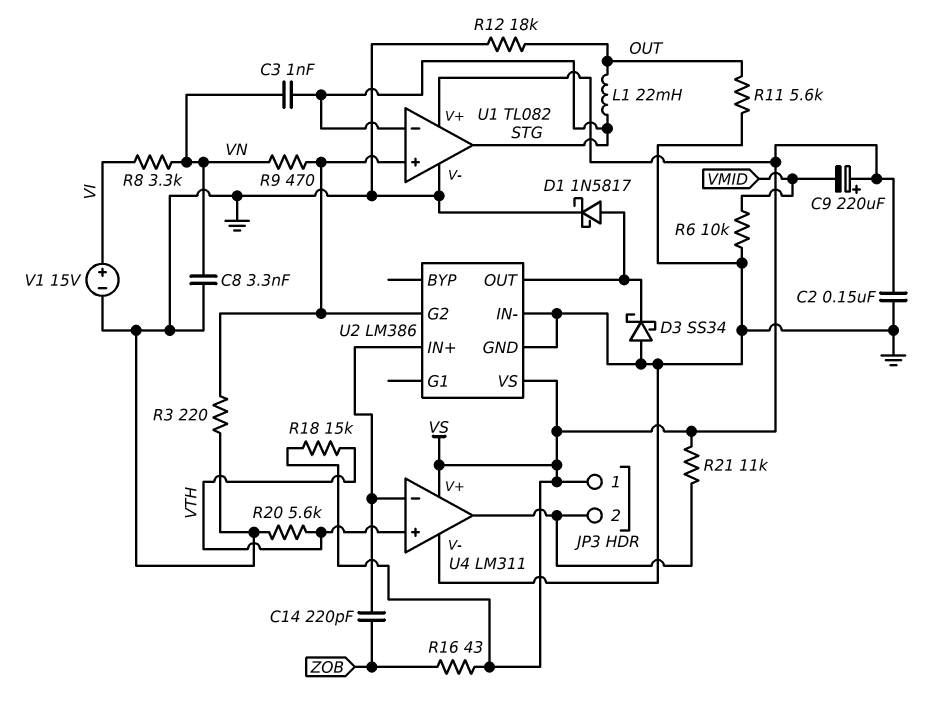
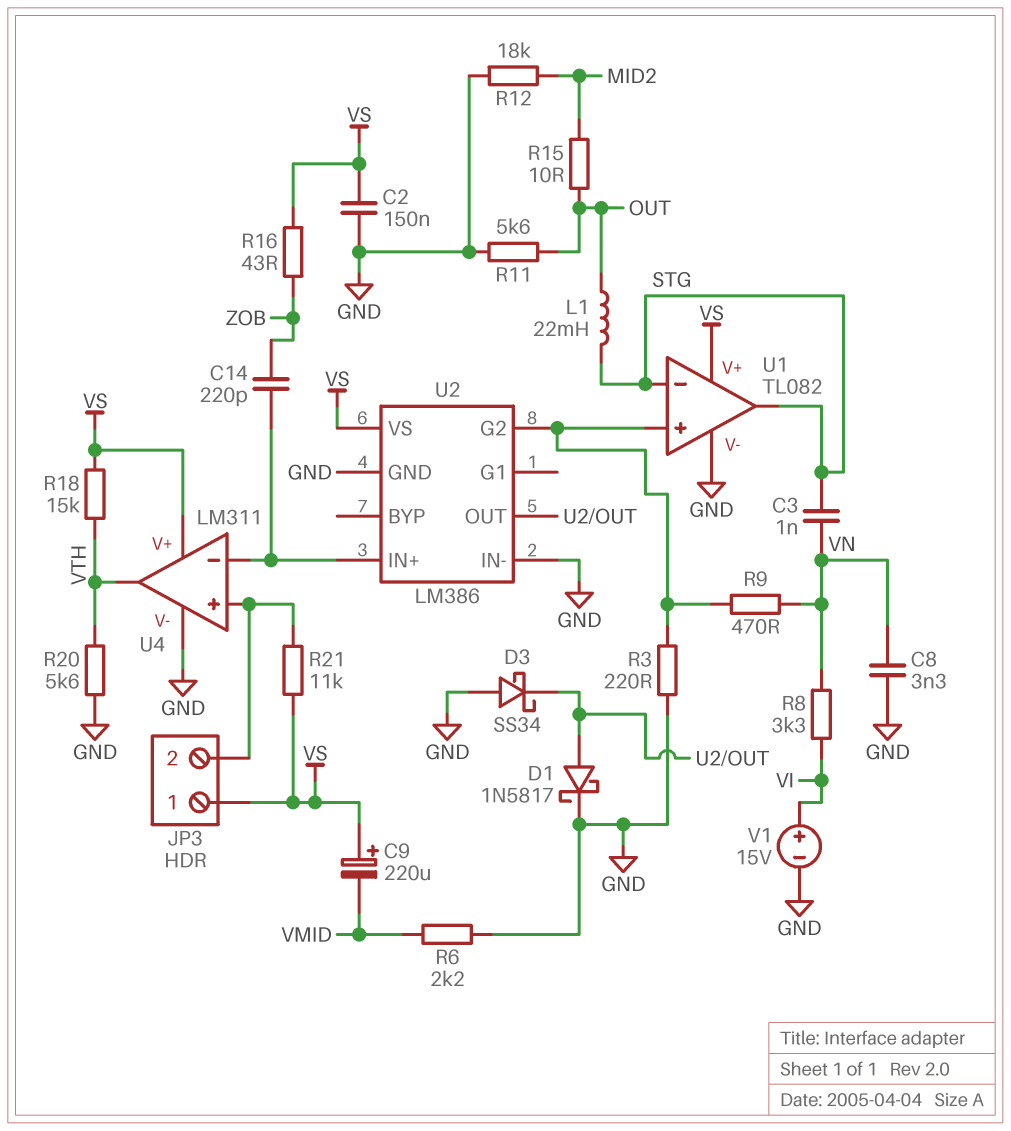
R6: 10k (GND, VMID) -> 2.2k (GND, VMID)
R12: 18k (GND, OUT) -> 18k (GND, MID2)
R15: none -> 10 (MID2, OUT)
U4 pin in+: VTH -> JP3/2
U4 pin out: JP3/2 -> VTH

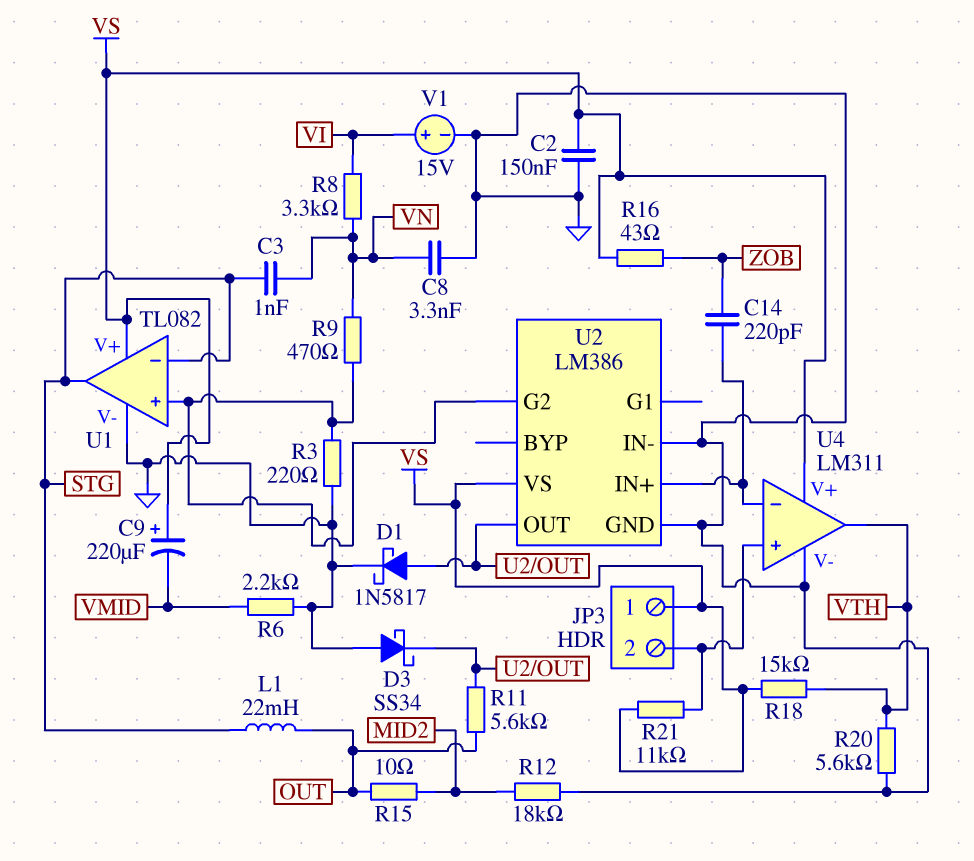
R11: 5.6k (GND, OUT) -> 5.6k (OUT, U2/OUT)

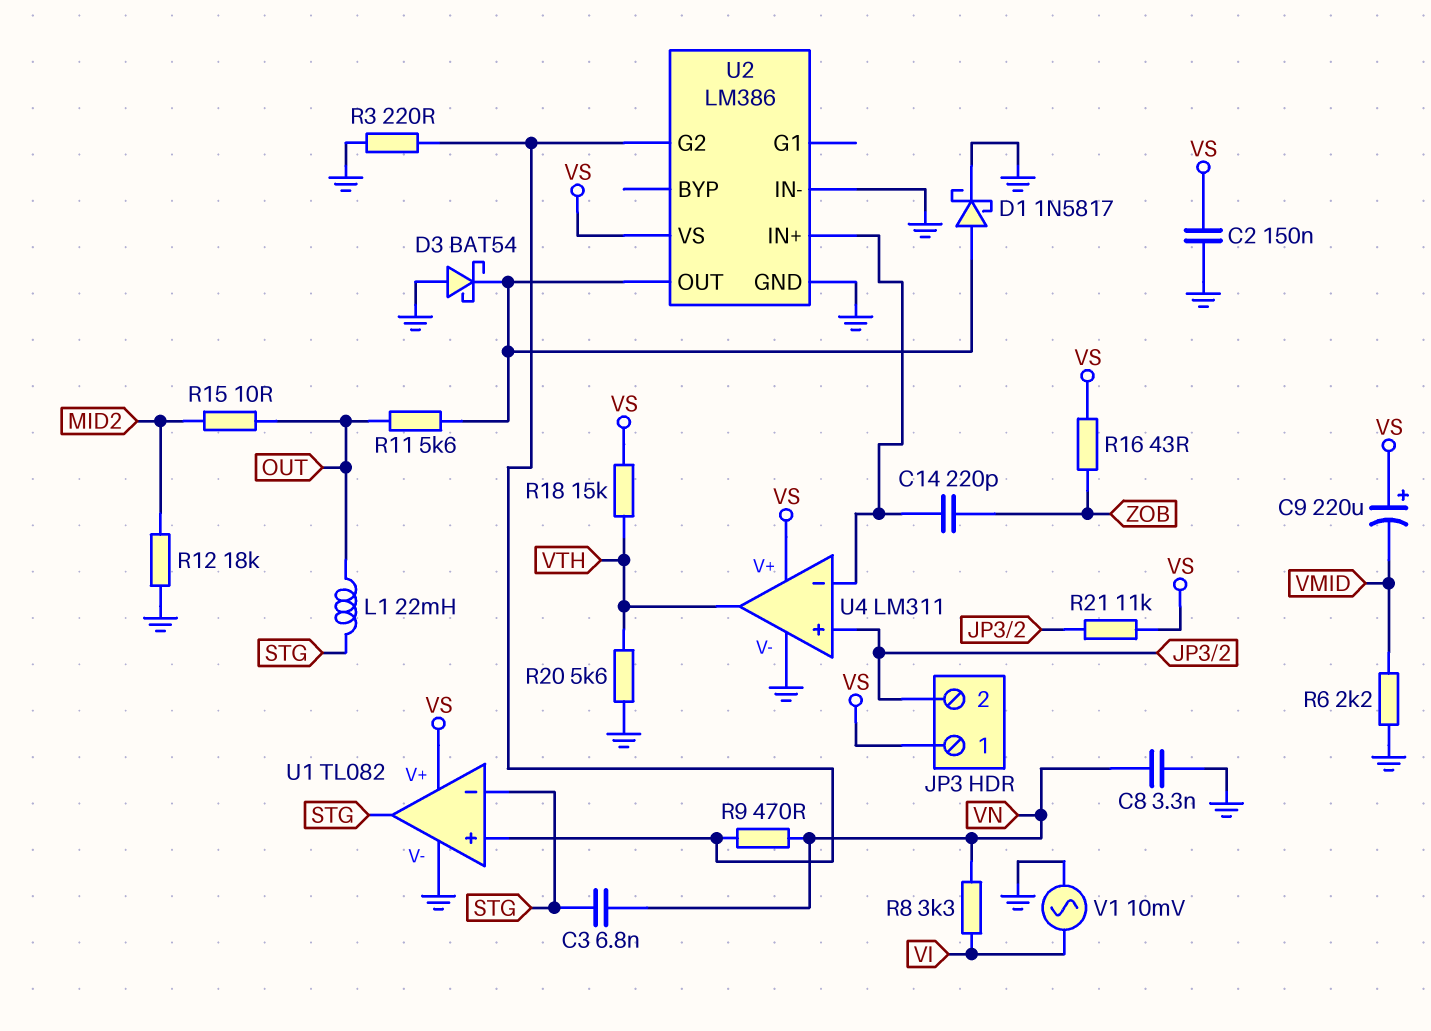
C3: 1nF (STG, VN) -> 6.8nF (STG, VN)
D3: schottky SS34 (A GND, K U2/OUT) -> schottky BAT54 (A GND, K U2/OUT)
V1: 15V (plus VI, minus GND) -> AC 10mV (GND, VI)

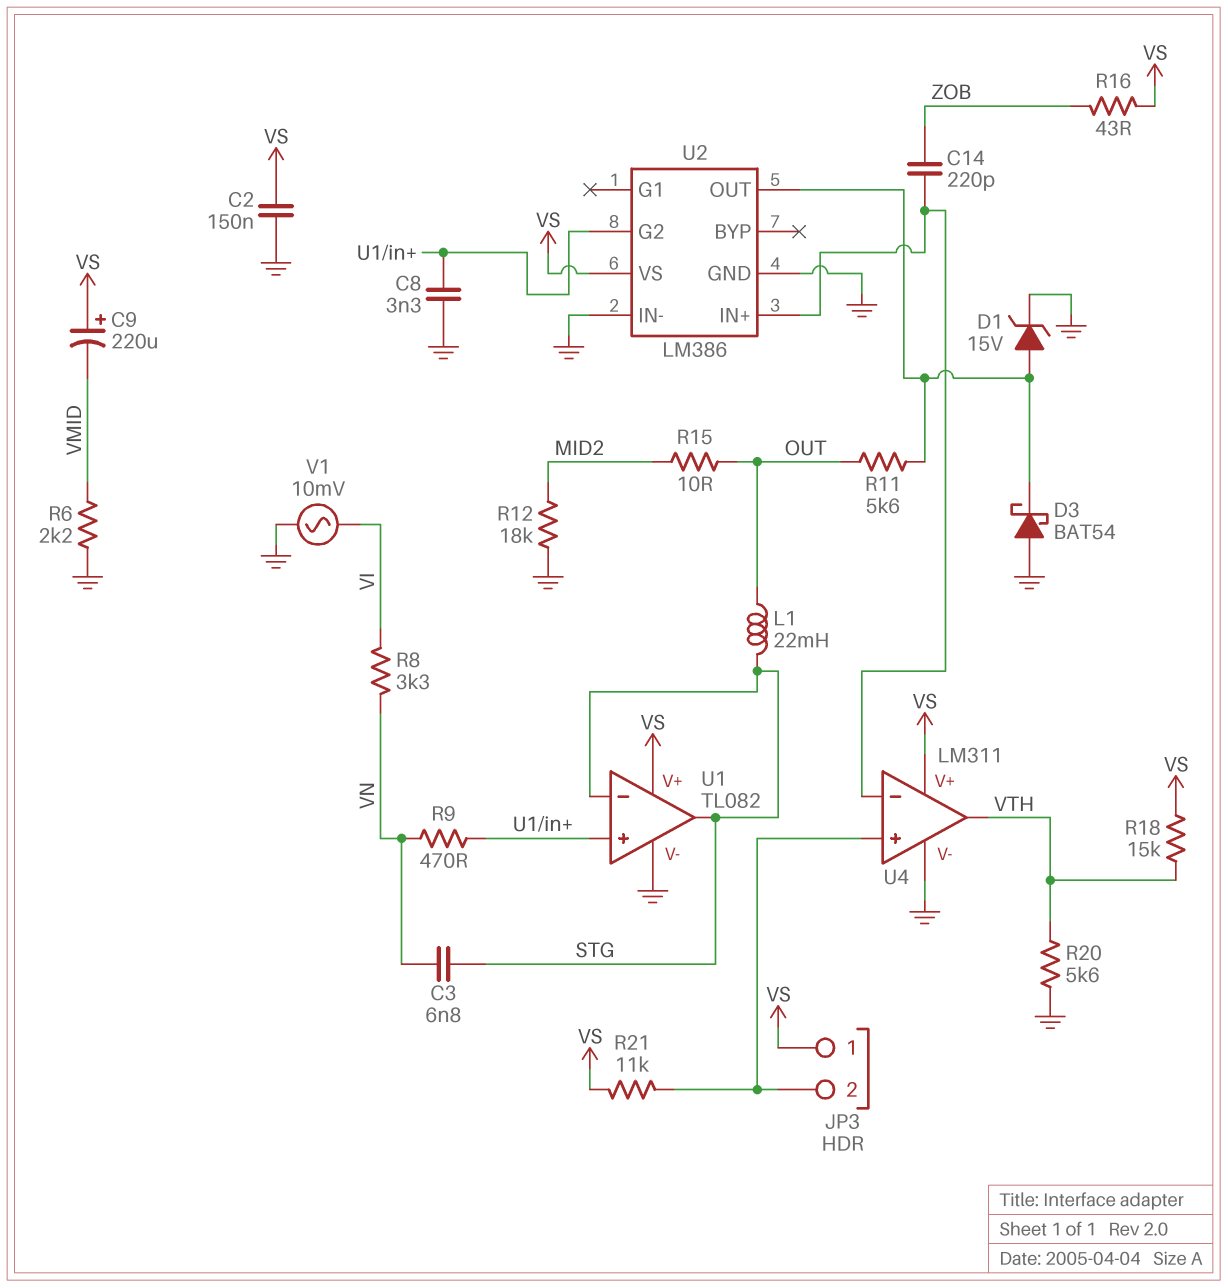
C8: 3.3nF (GND, VN) -> 3.3nF (GND, U1/in+)
D1: schottky 1N5817 (A U2/OUT, K GND) -> zener 15V (A U2/OUT, K GND)
R3: 220 (GND, U1/in+) -> none

